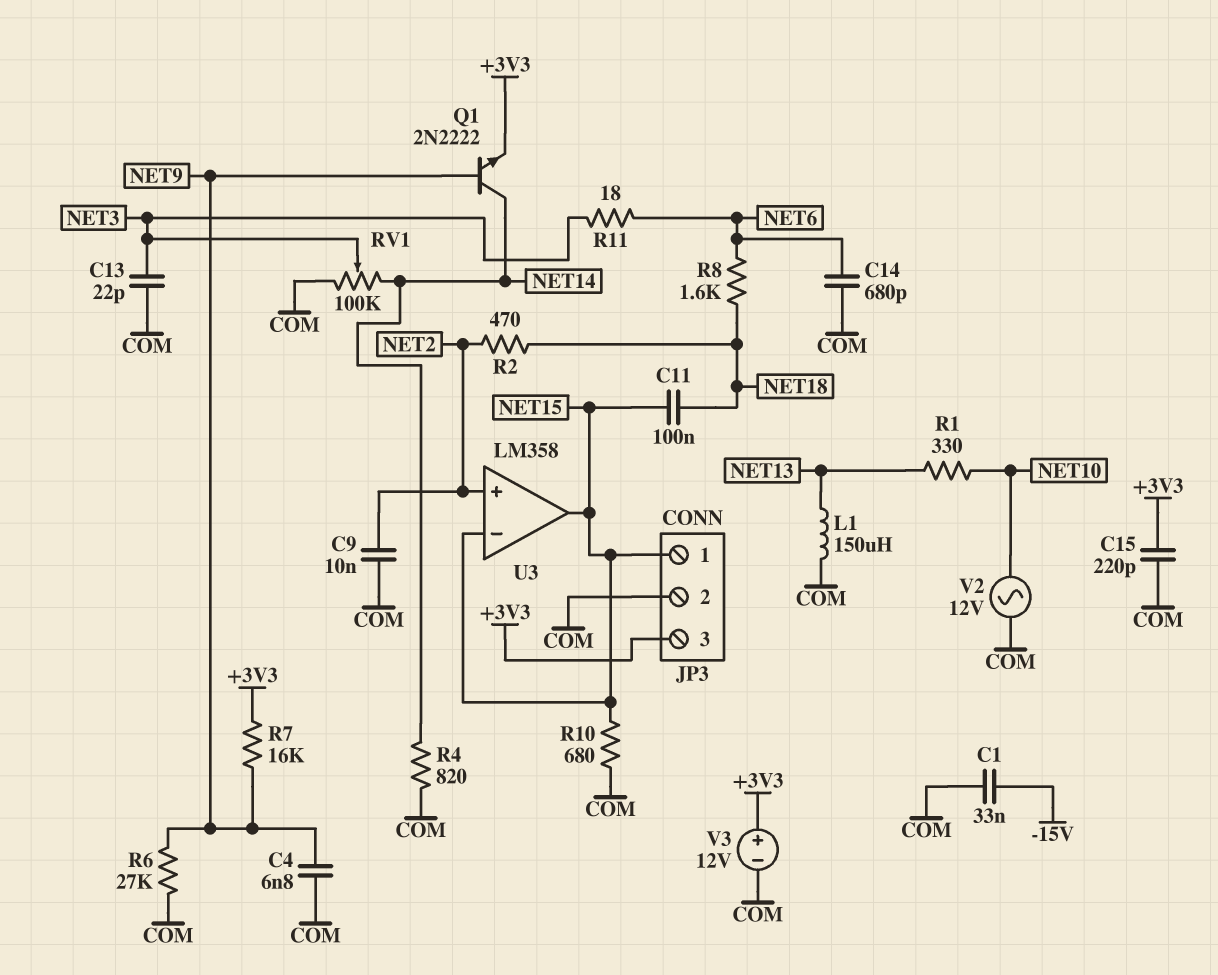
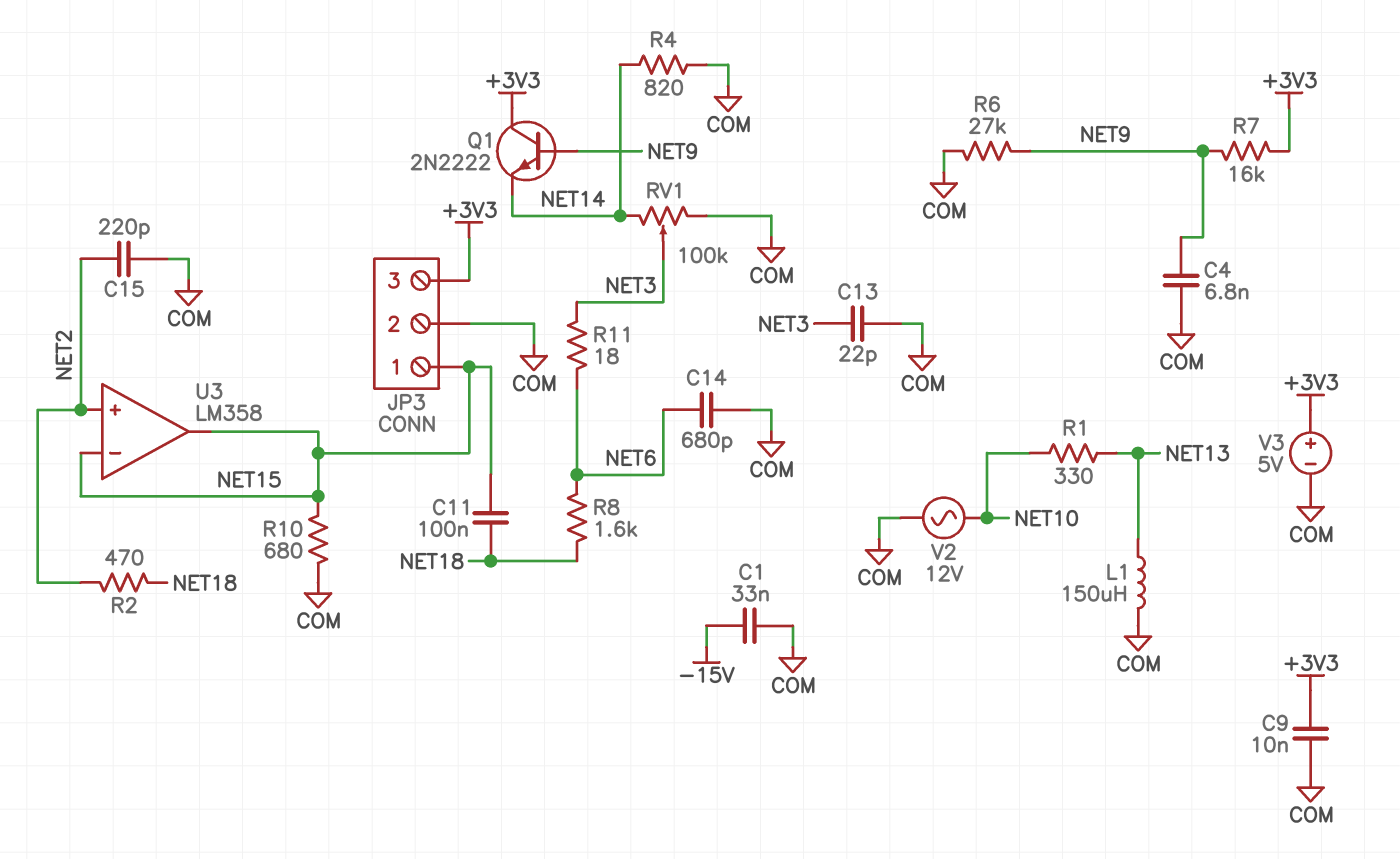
C9: 10nF (COM, NET2) -> 10nF (+3V3, COM)
C15: 220pF (+3V3, COM) -> 220pF (COM, NET2)
Q1: NPN 2N2222 (B NET9, C NET14, E +3V3) -> NPN 2N2222 (B NET9, C +3V3, E NET14)
V3: 12V (plus +3V3, minus COM) -> 5V (plus +3V3, minus COM)

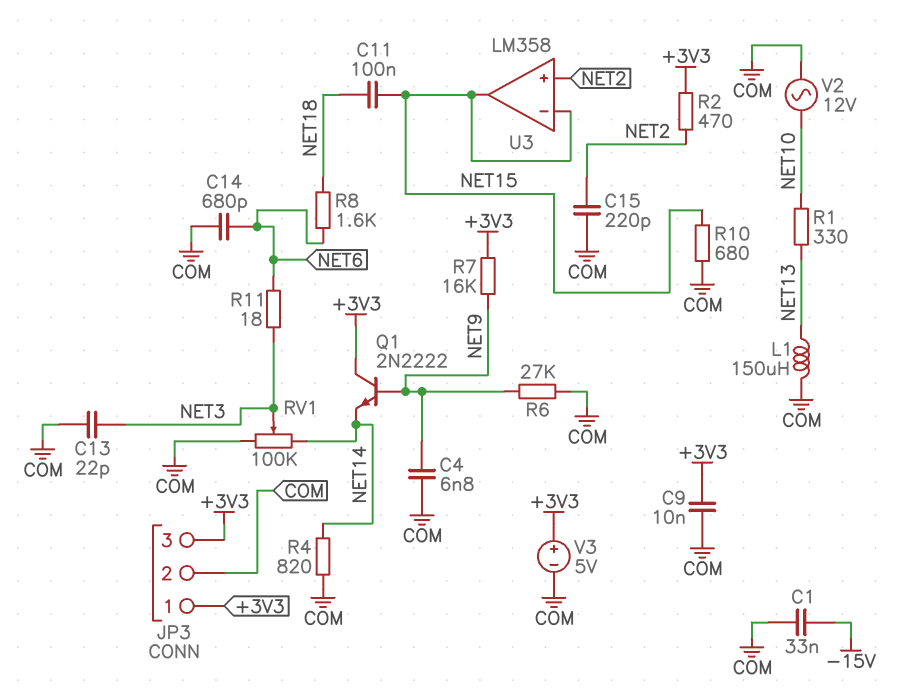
JP3 pin 1: NET15 -> +3V3
R2: 470 (NET2, NET18) -> 470 (+3V3, NET2)

